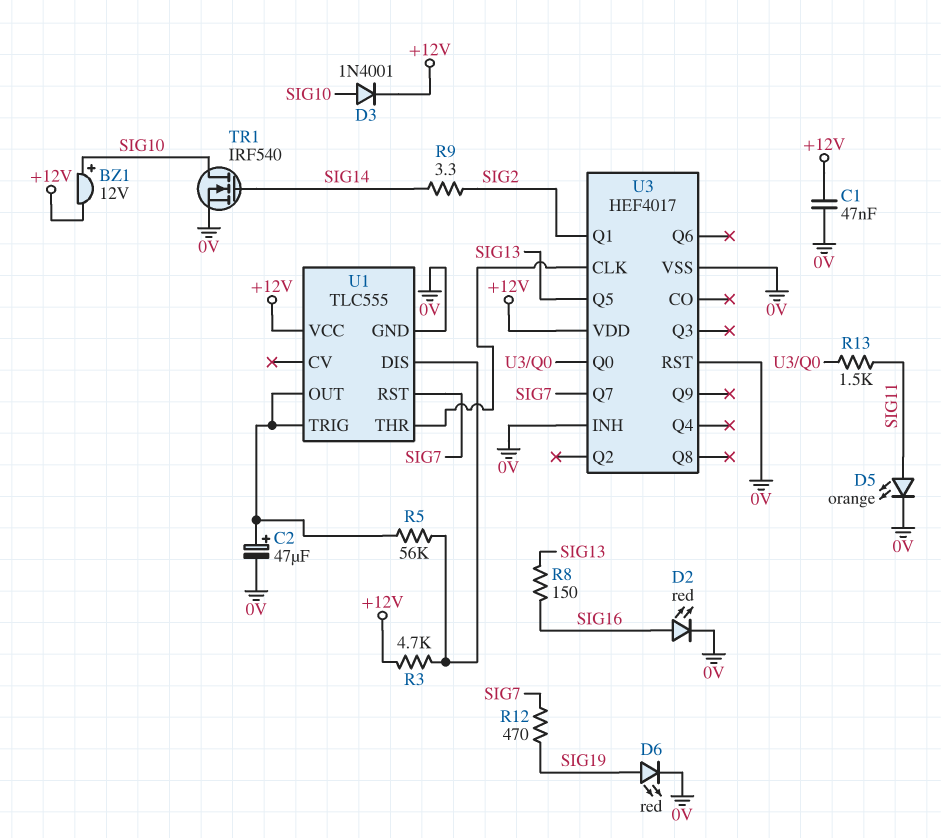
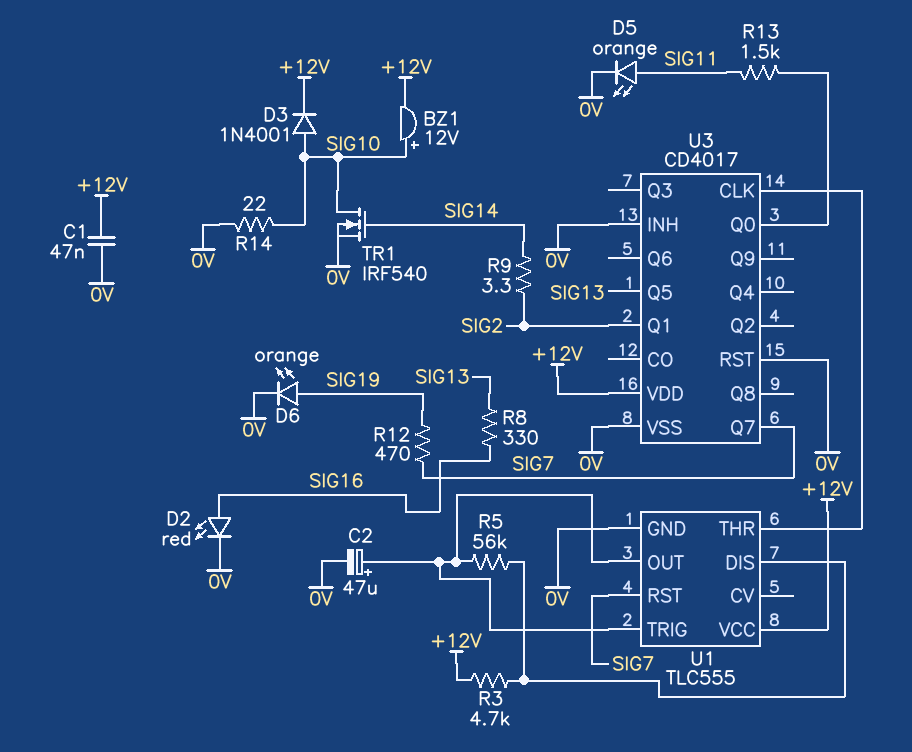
D6: LED red (A SIG19, K 0V) -> LED orange (A SIG19, K 0V)
R8: 150 (SIG13, SIG16) -> 330 (SIG13, SIG16)
R14: none -> 22 (0V, SIG10)
U3: HEF4017 -> CD4017

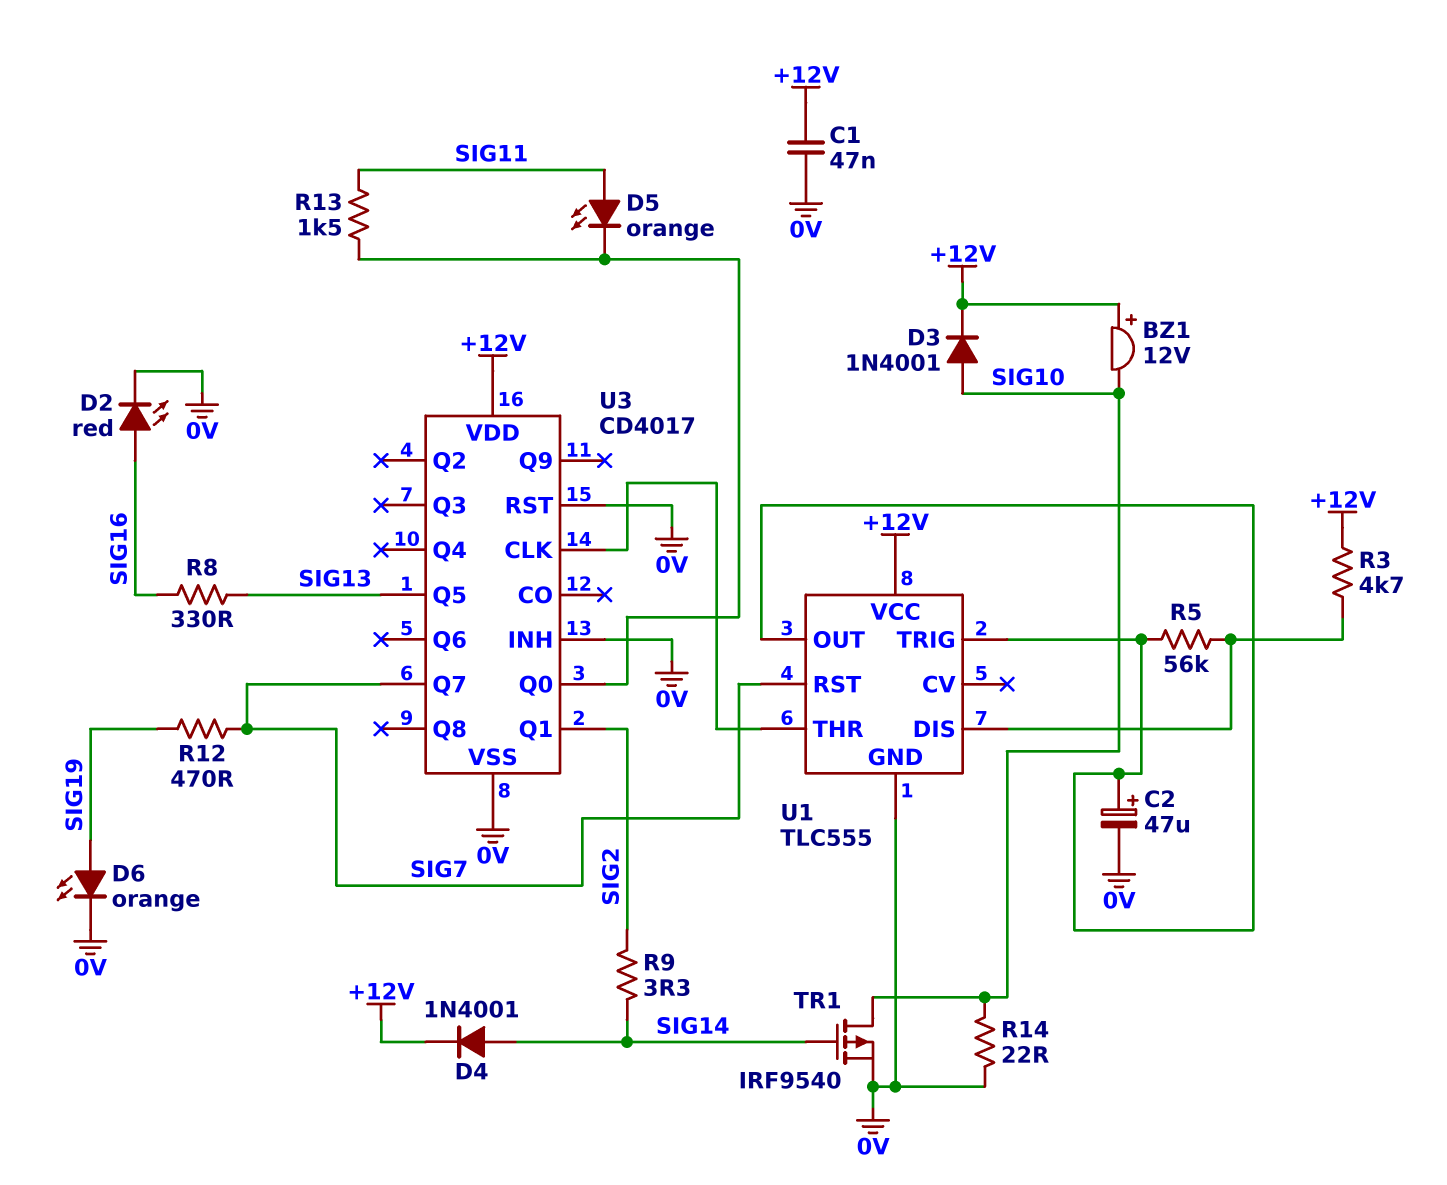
BZ1: buzzer 12V (plus SIG10, minus +12V) -> buzzer 12V (plus +12V, minus SIG10)
D4: none -> diode 1N4001 (A SIG14, K +12V)
D5: LED orange (A SIG11, K 0V) -> LED orange (A SIG11, K U3/Q0)
TR1: NMOS IRF540 (G SIG14, D SIG10, S 0V) -> PMOS IRF9540 (G SIG14, D SIG10, S 0V)

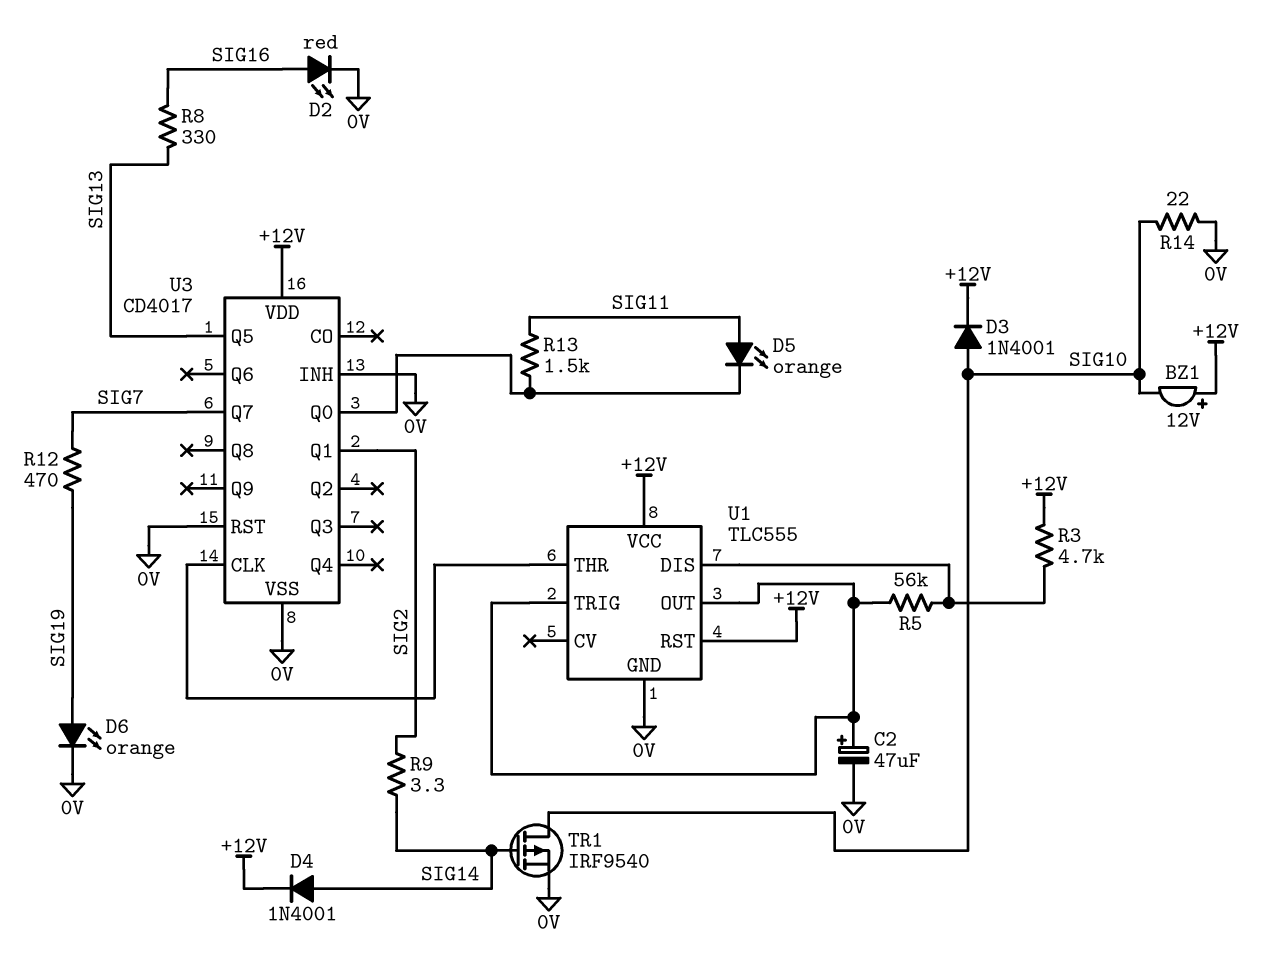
C1: 47nF (+12V, 0V) -> none
U1 pin RST: SIG7 -> +12V

